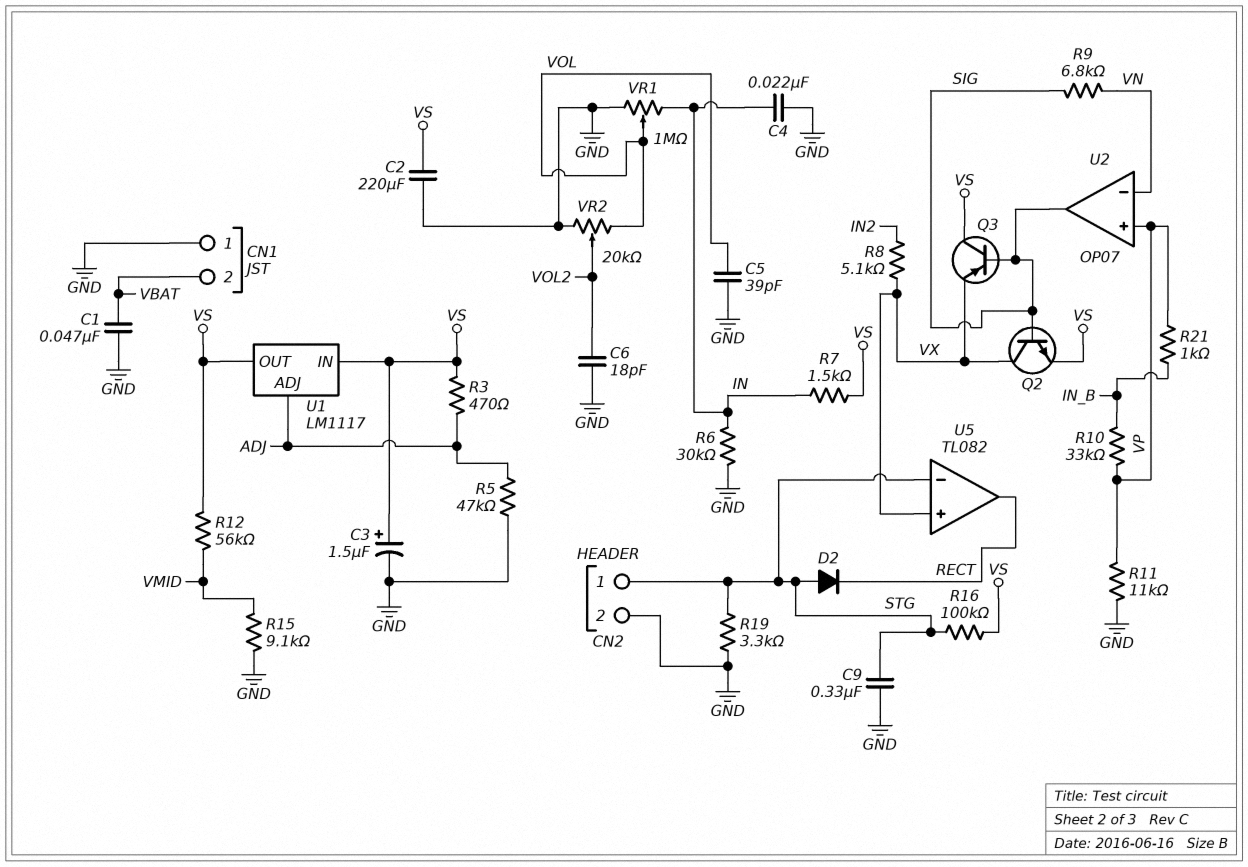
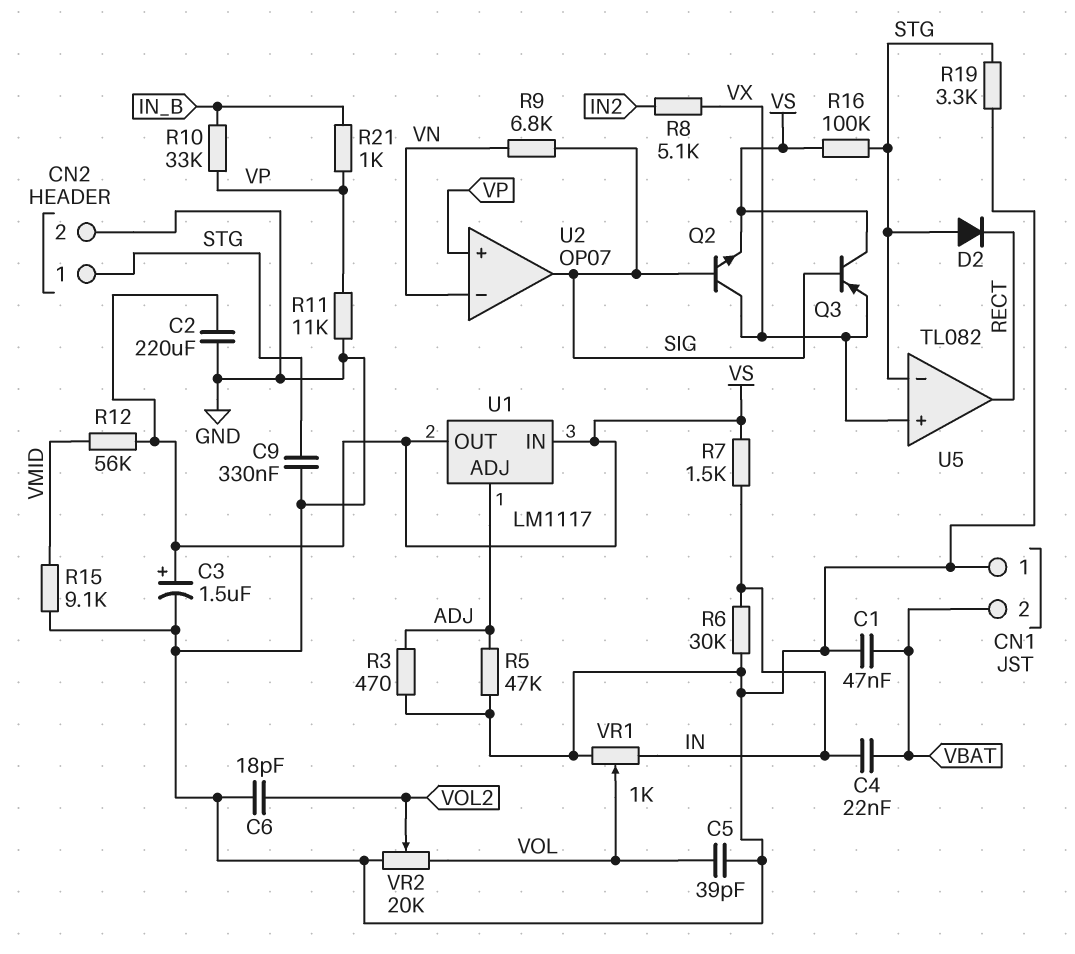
C4: 22nF (GND, IN) -> 22nF (IN, VBAT)
R3: 470 (ADJ, VS) -> 470 (ADJ, GND)
VR1: 1M (GND, IN, wiper VOL) -> 1k (GND, IN, wiper VOL)

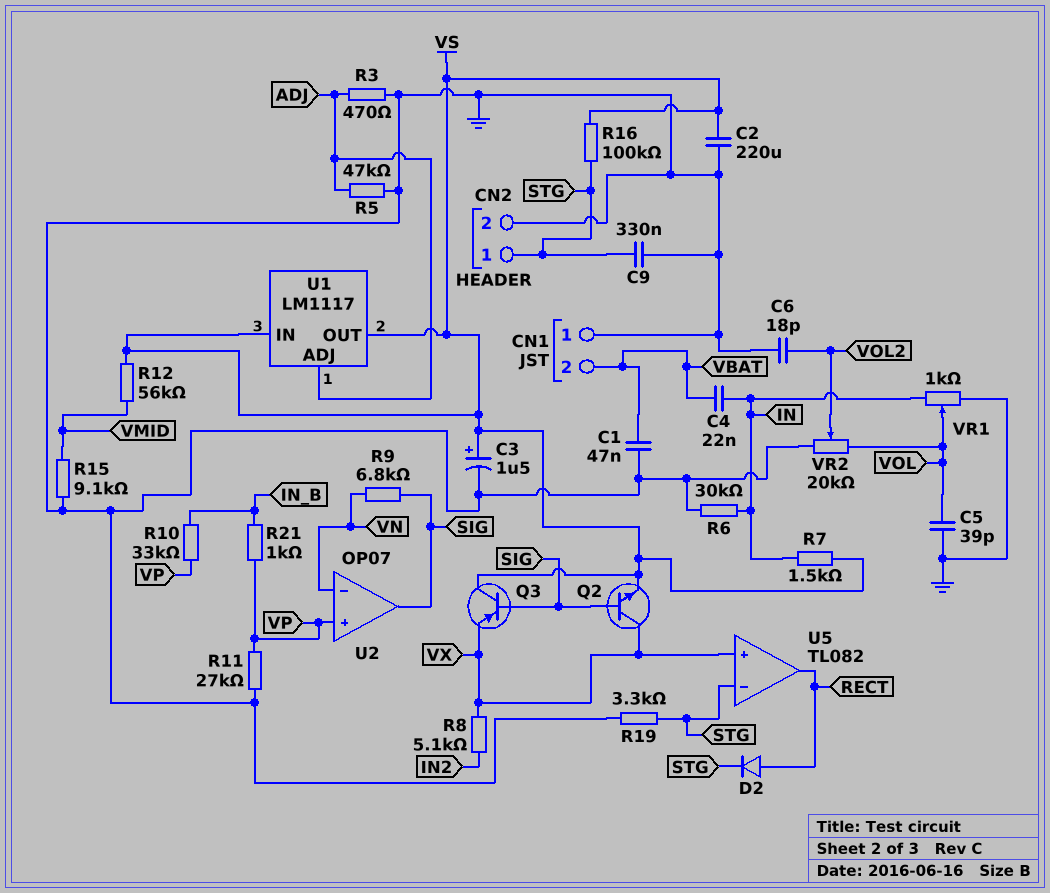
D2: diode (A STG, K RECT) -> diode (A RECT, K STG)
R11: 11k (GND, VP) -> 27k (GND, VP)

